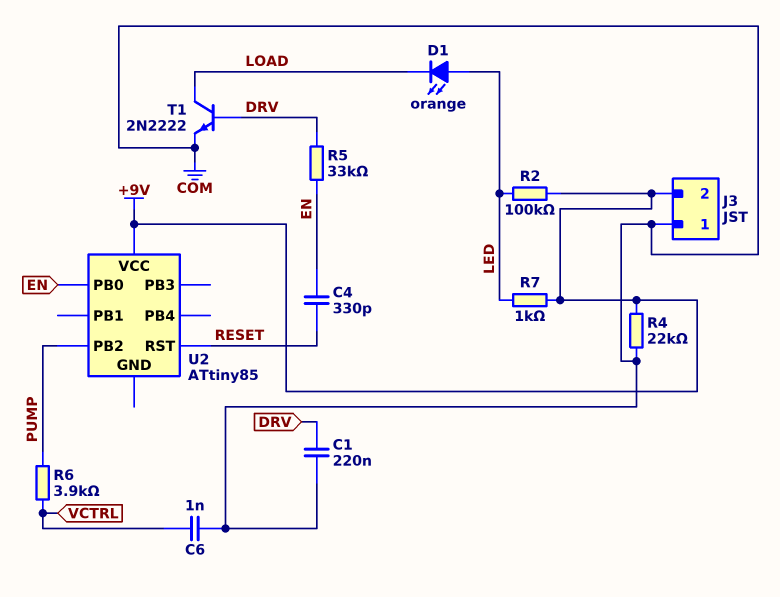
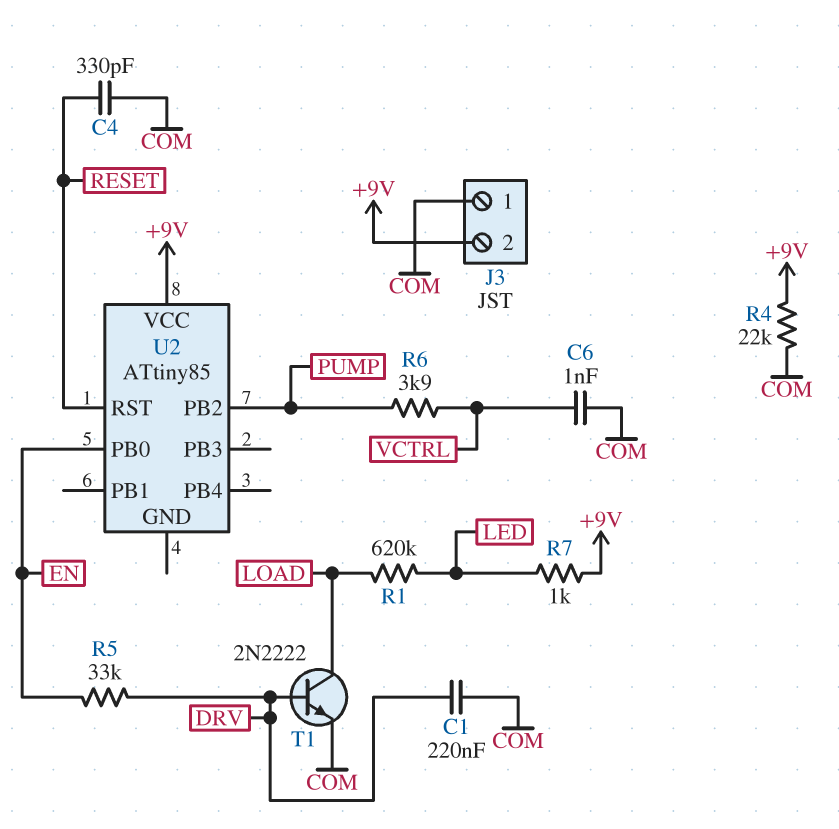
C4: 330pF (EN, RESET) -> 330pF (COM, RESET)
D1: LED orange (A LED, K LOAD) -> none
R1: none -> 620k (LED, LOAD)
R2: 100k (+9V, LED) -> none

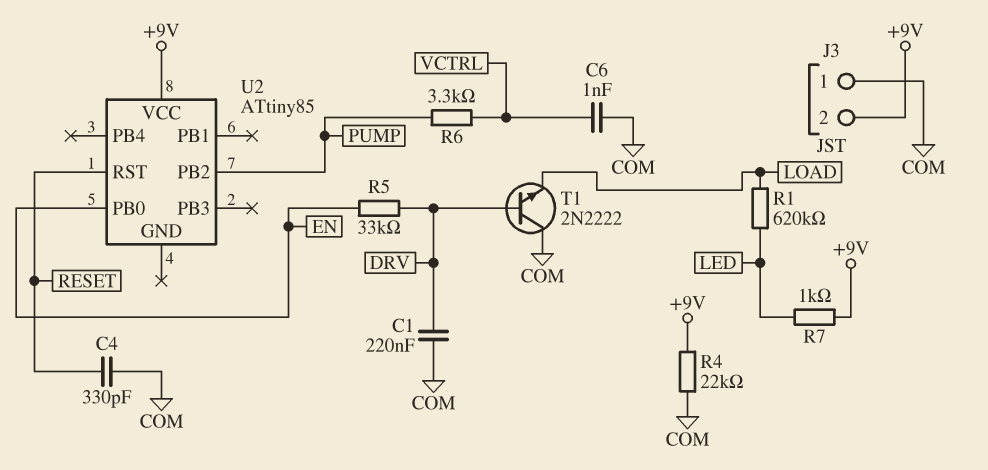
R6: 3.9k (PUMP, VCTRL) -> 3.3k (PUMP, VCTRL)
T1: NPN 2N2222 (B DRV, C LOAD, E COM) -> NPN 2N2222 (B DRV, C COM, E LOAD)

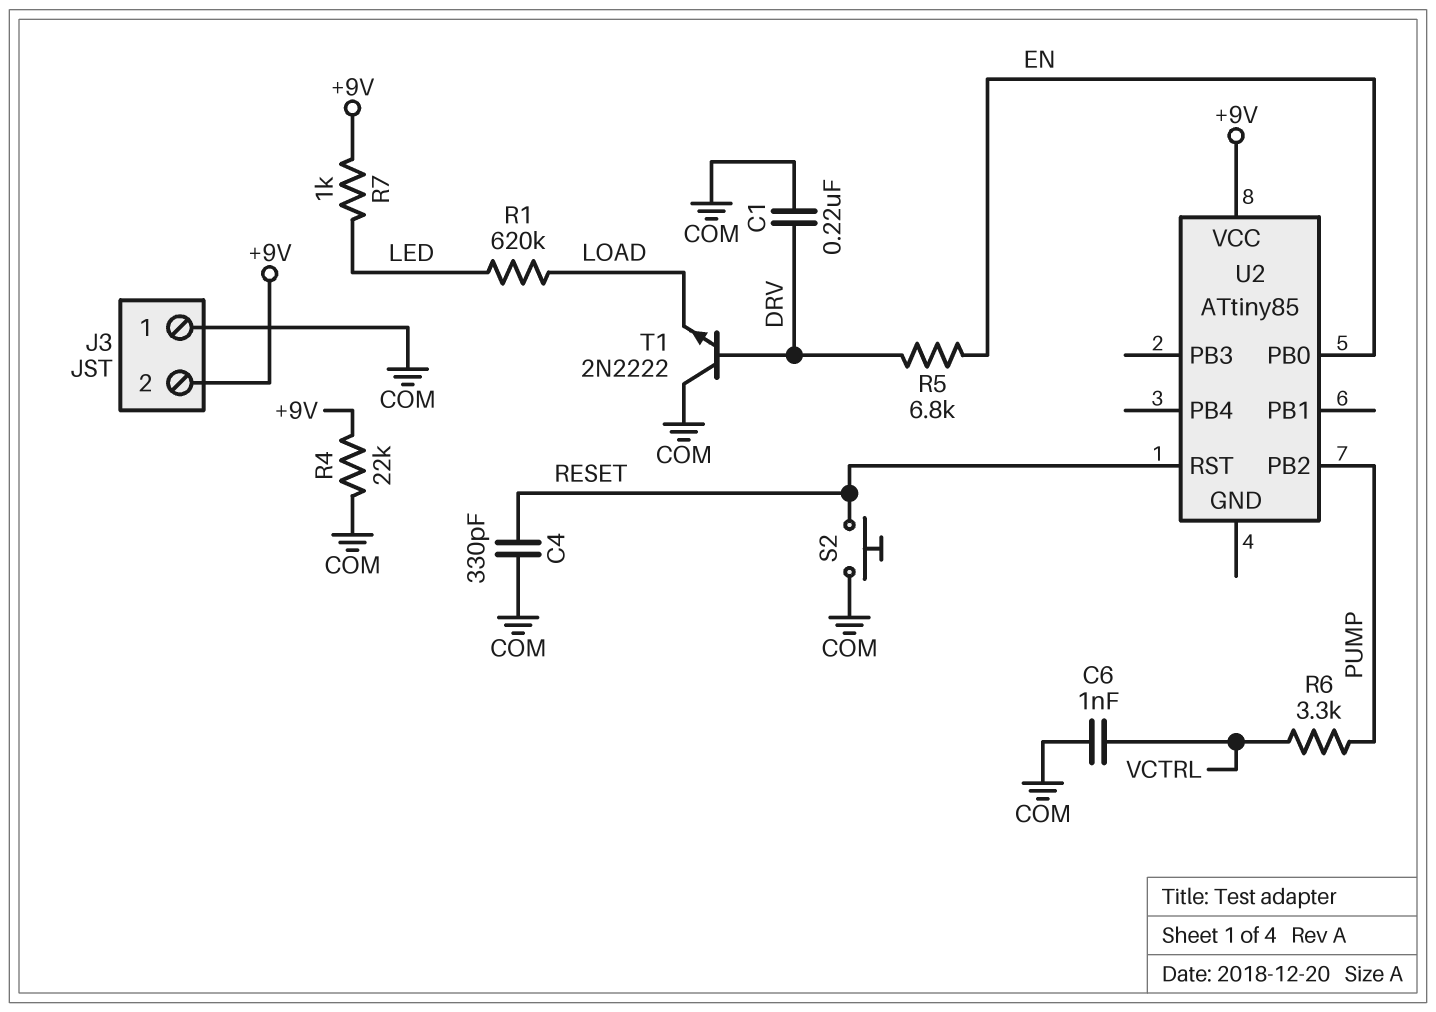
R5: 33k (DRV, EN) -> 6.8k (DRV, EN)
S2: none -> button (COM, RESET)

